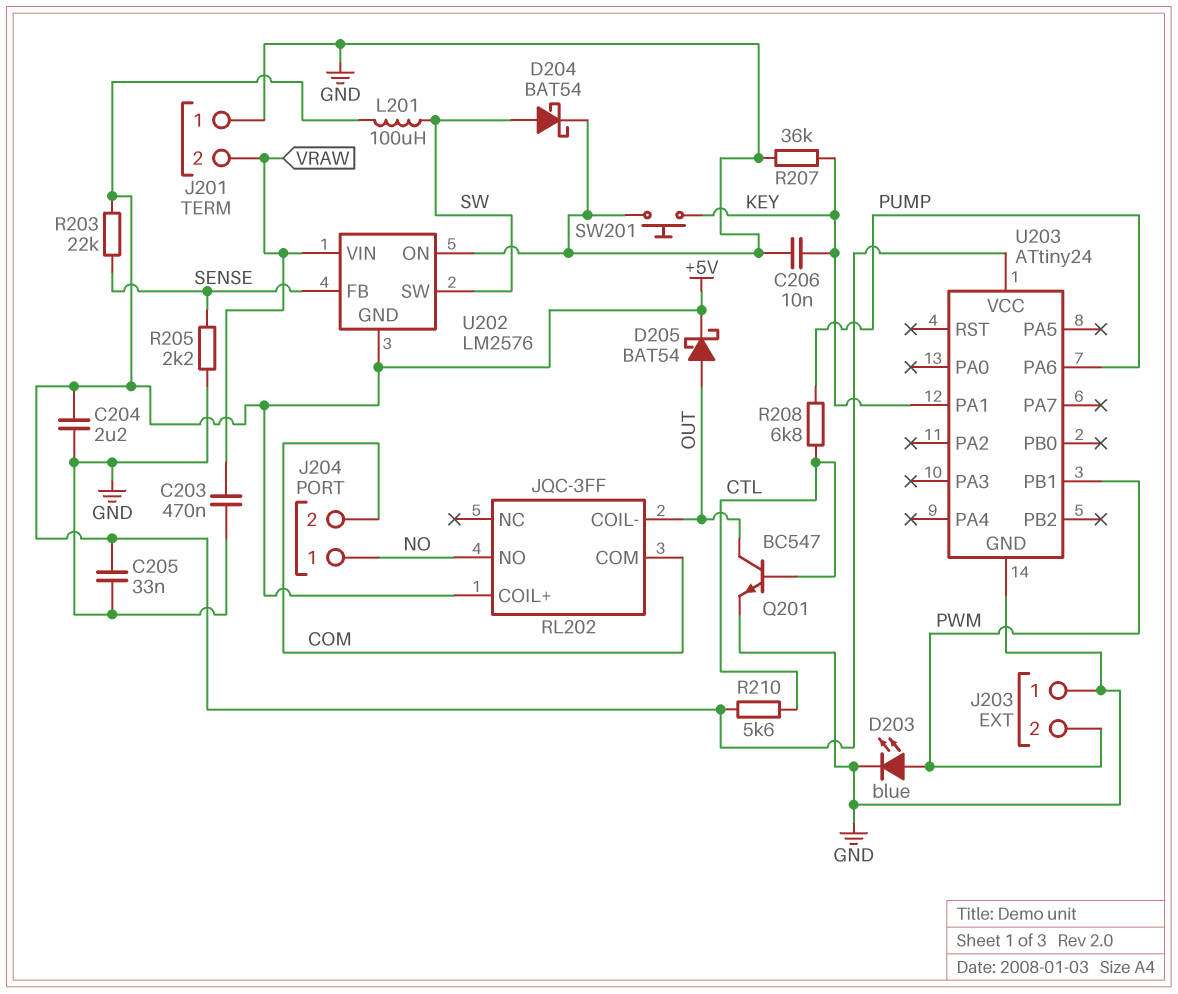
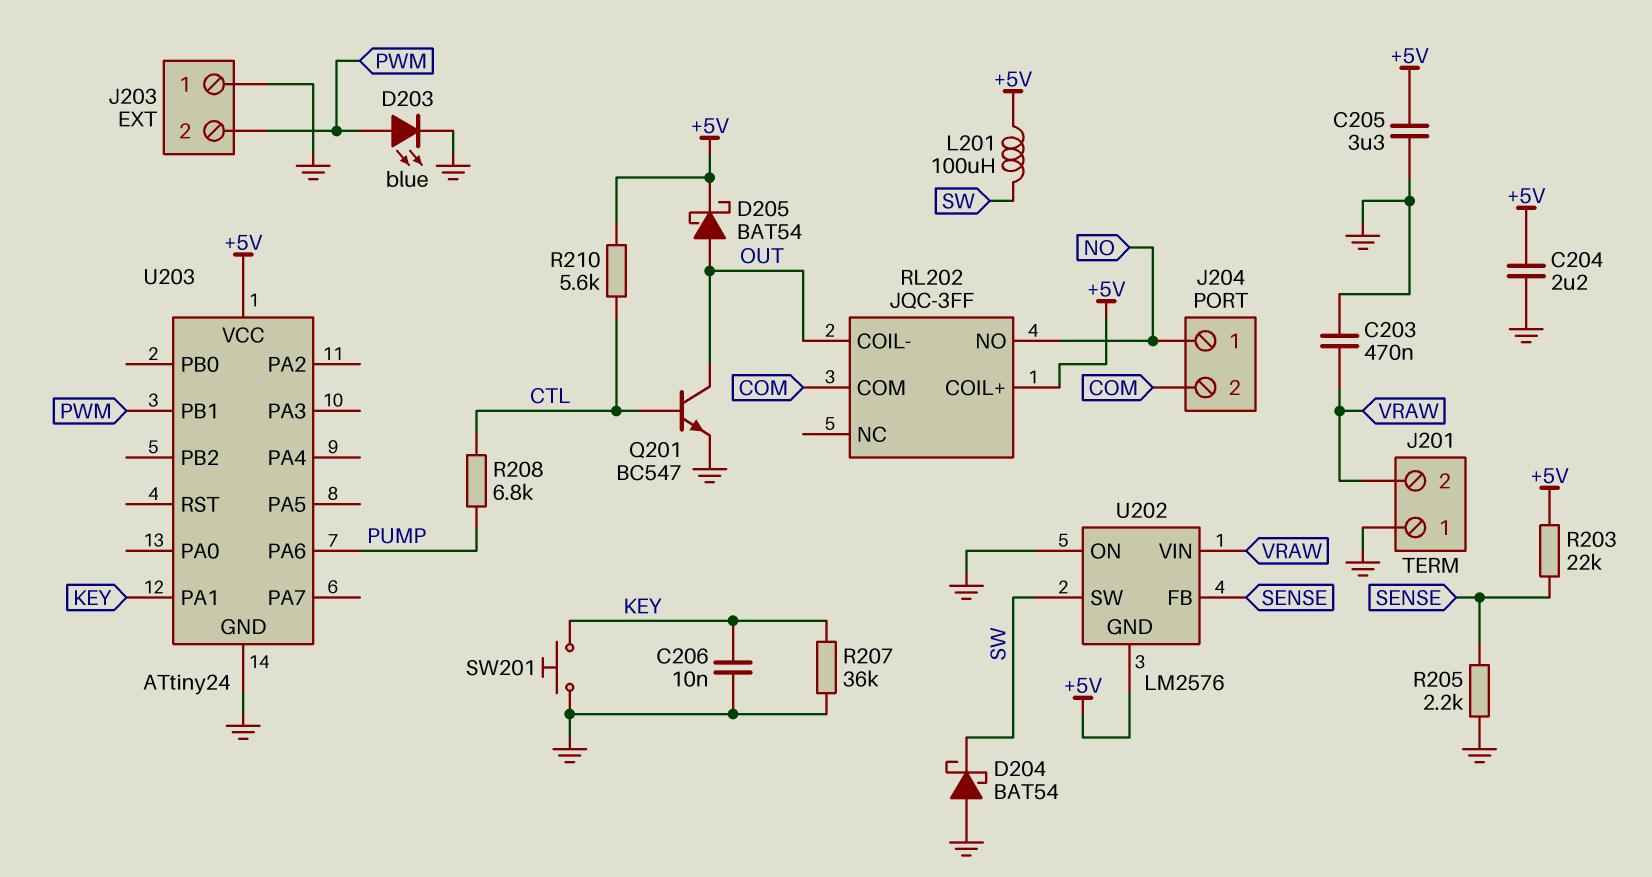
C205: 33nF (+5V, GND) -> 3.3uF (+5V, GND)
D204: schottky BAT54 (A SW, K GND) -> schottky BAT54 (A GND, K SW)

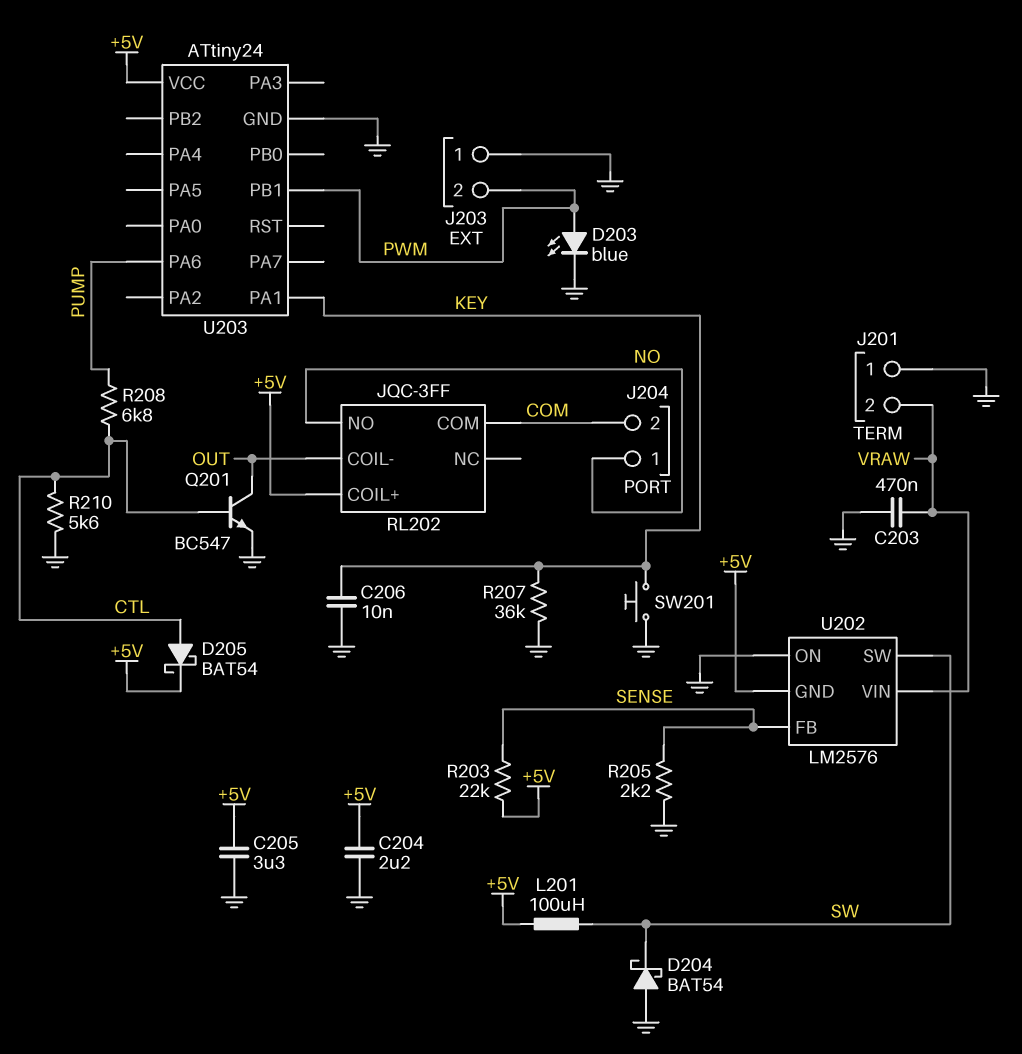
D205: schottky BAT54 (A OUT, K +5V) -> schottky BAT54 (A CTL, K +5V)
R210: 5.6k (+5V, CTL) -> 5.6k (CTL, GND)

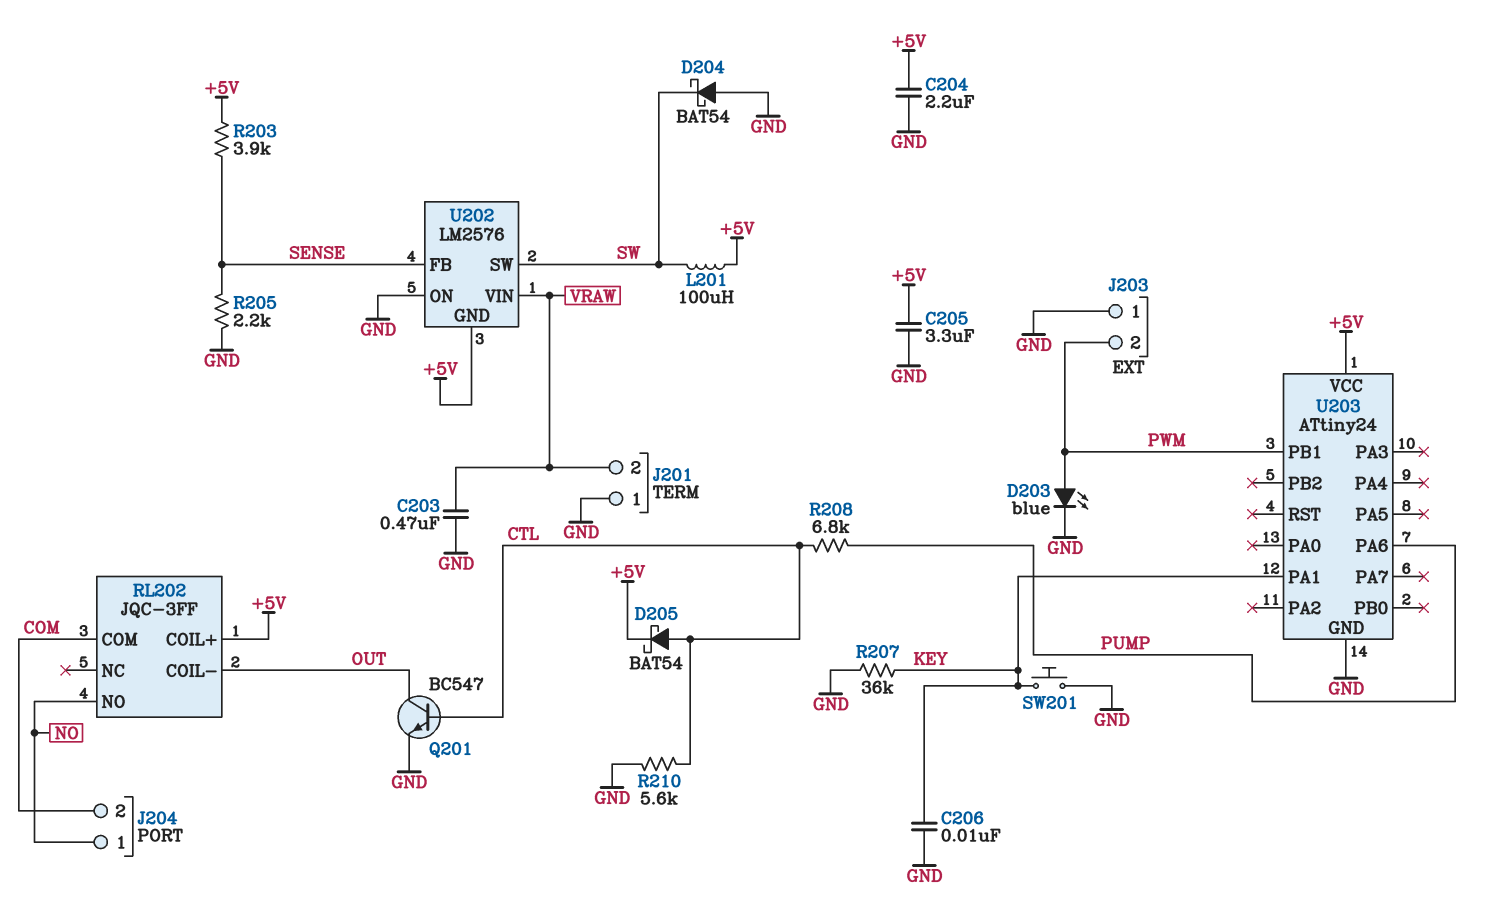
R203: 22k (+5V, SENSE) -> 3.9k (+5V, SENSE)

